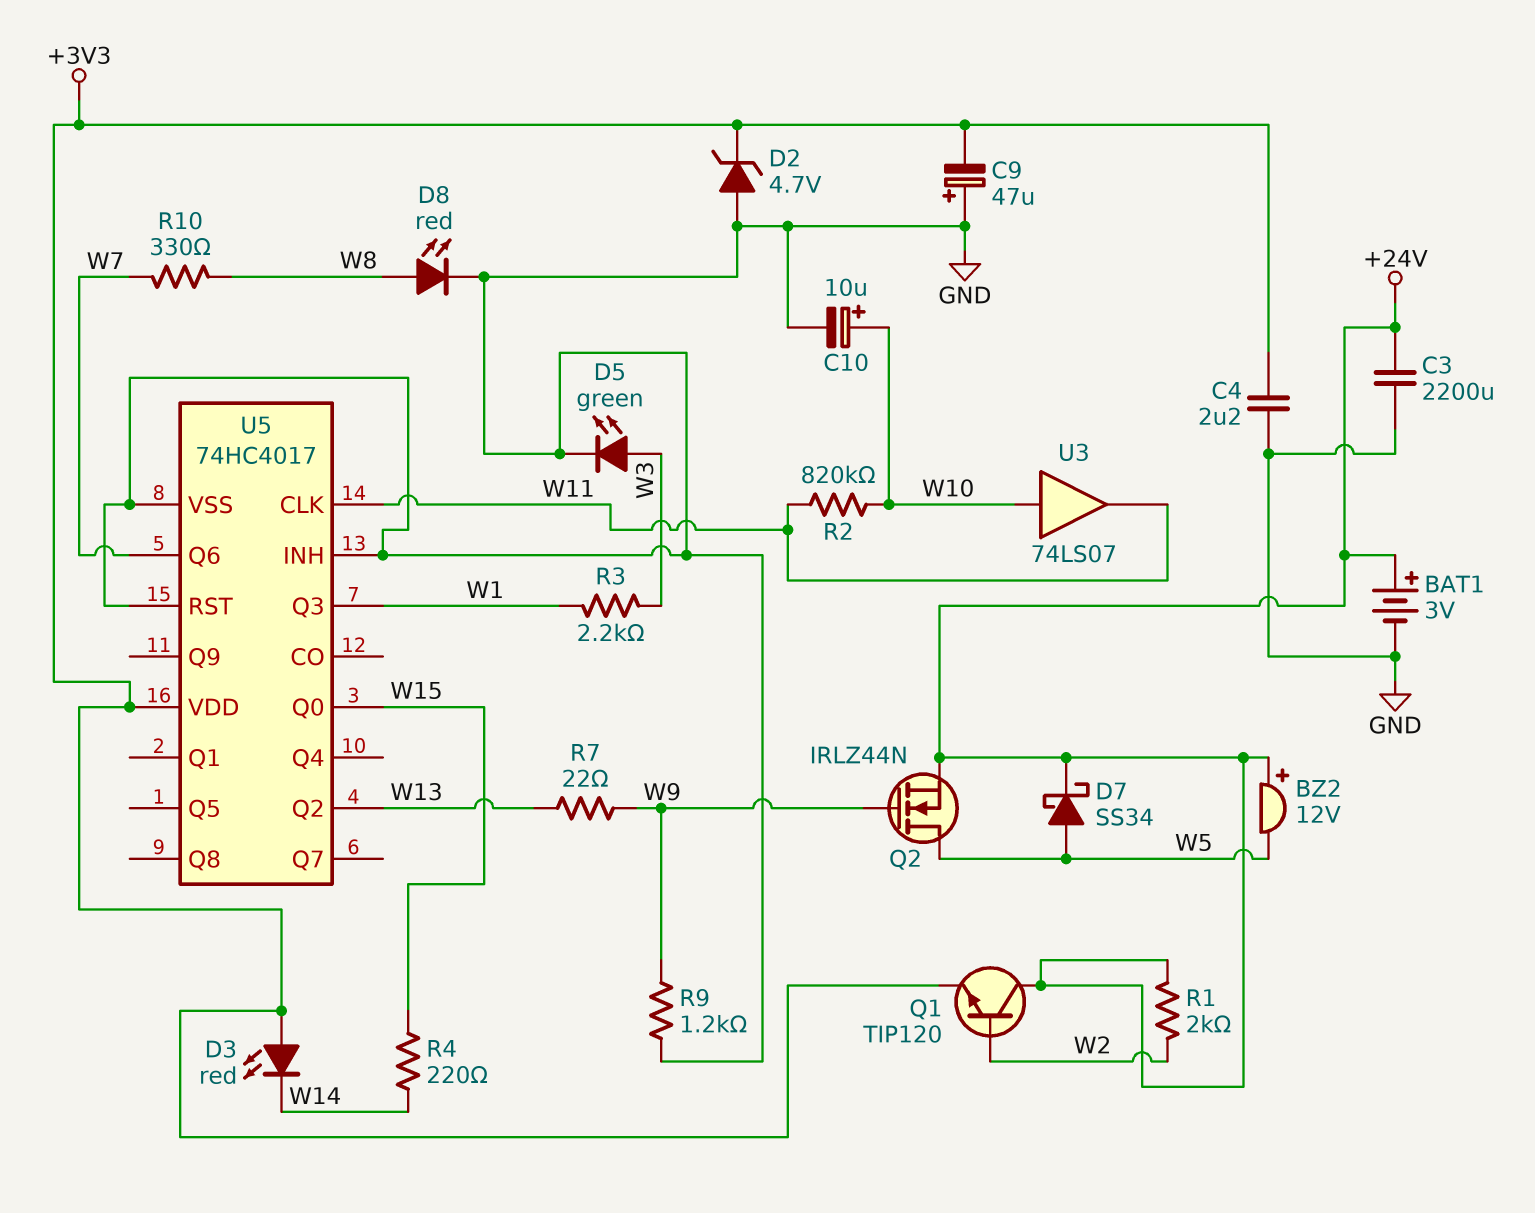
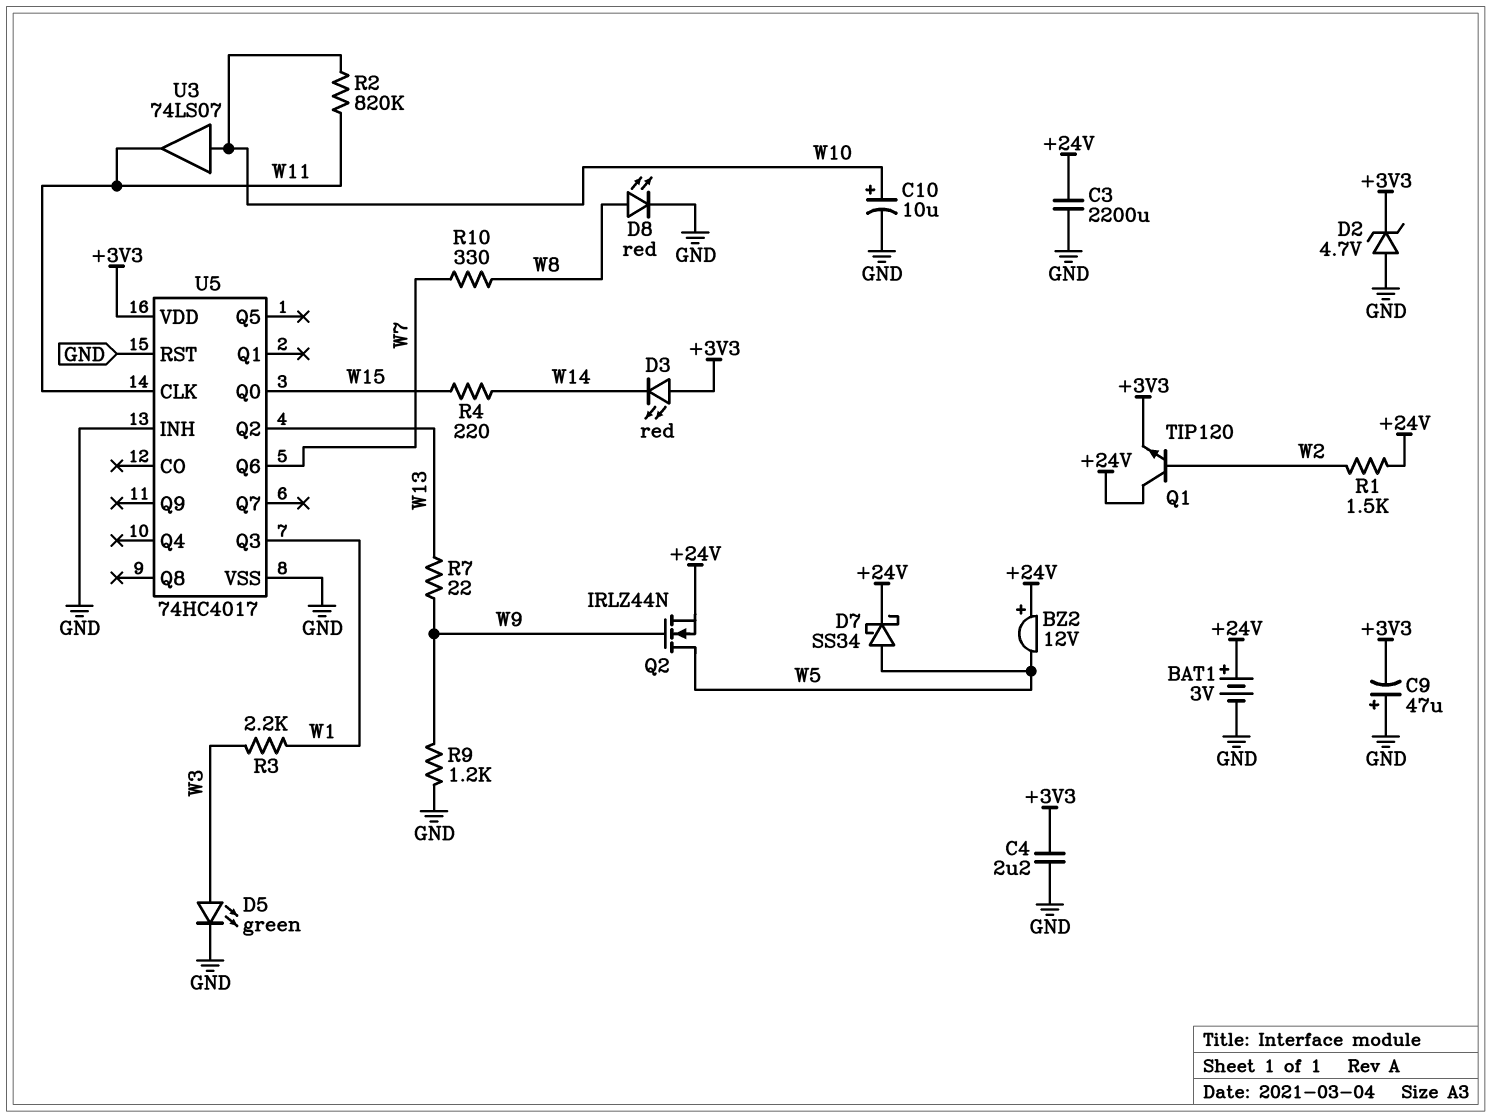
R1: 2k (+24V, W2) -> 1.5k (+24V, W2)

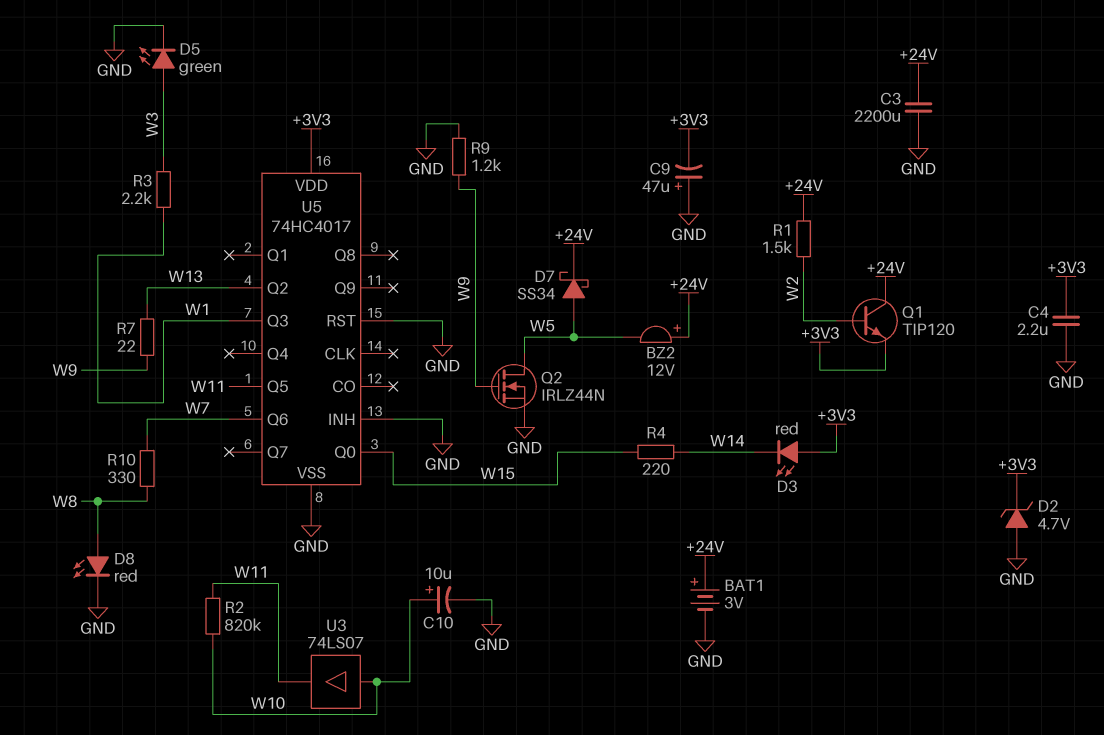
Q2: NMOS IRLZ44N (G W9, D W5, S +24V) -> NMOS IRLZ44N (G W9, D W5, S GND)
U5 pin CLK: W11 -> none
U5 pin Q5: none -> W11

